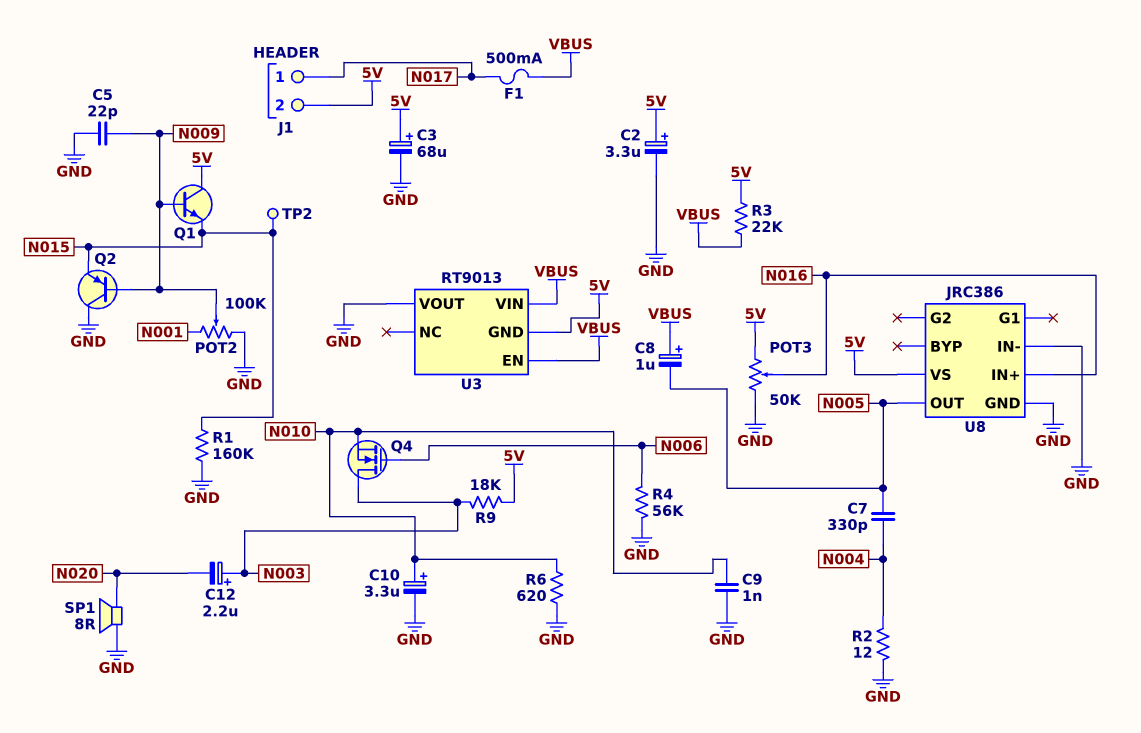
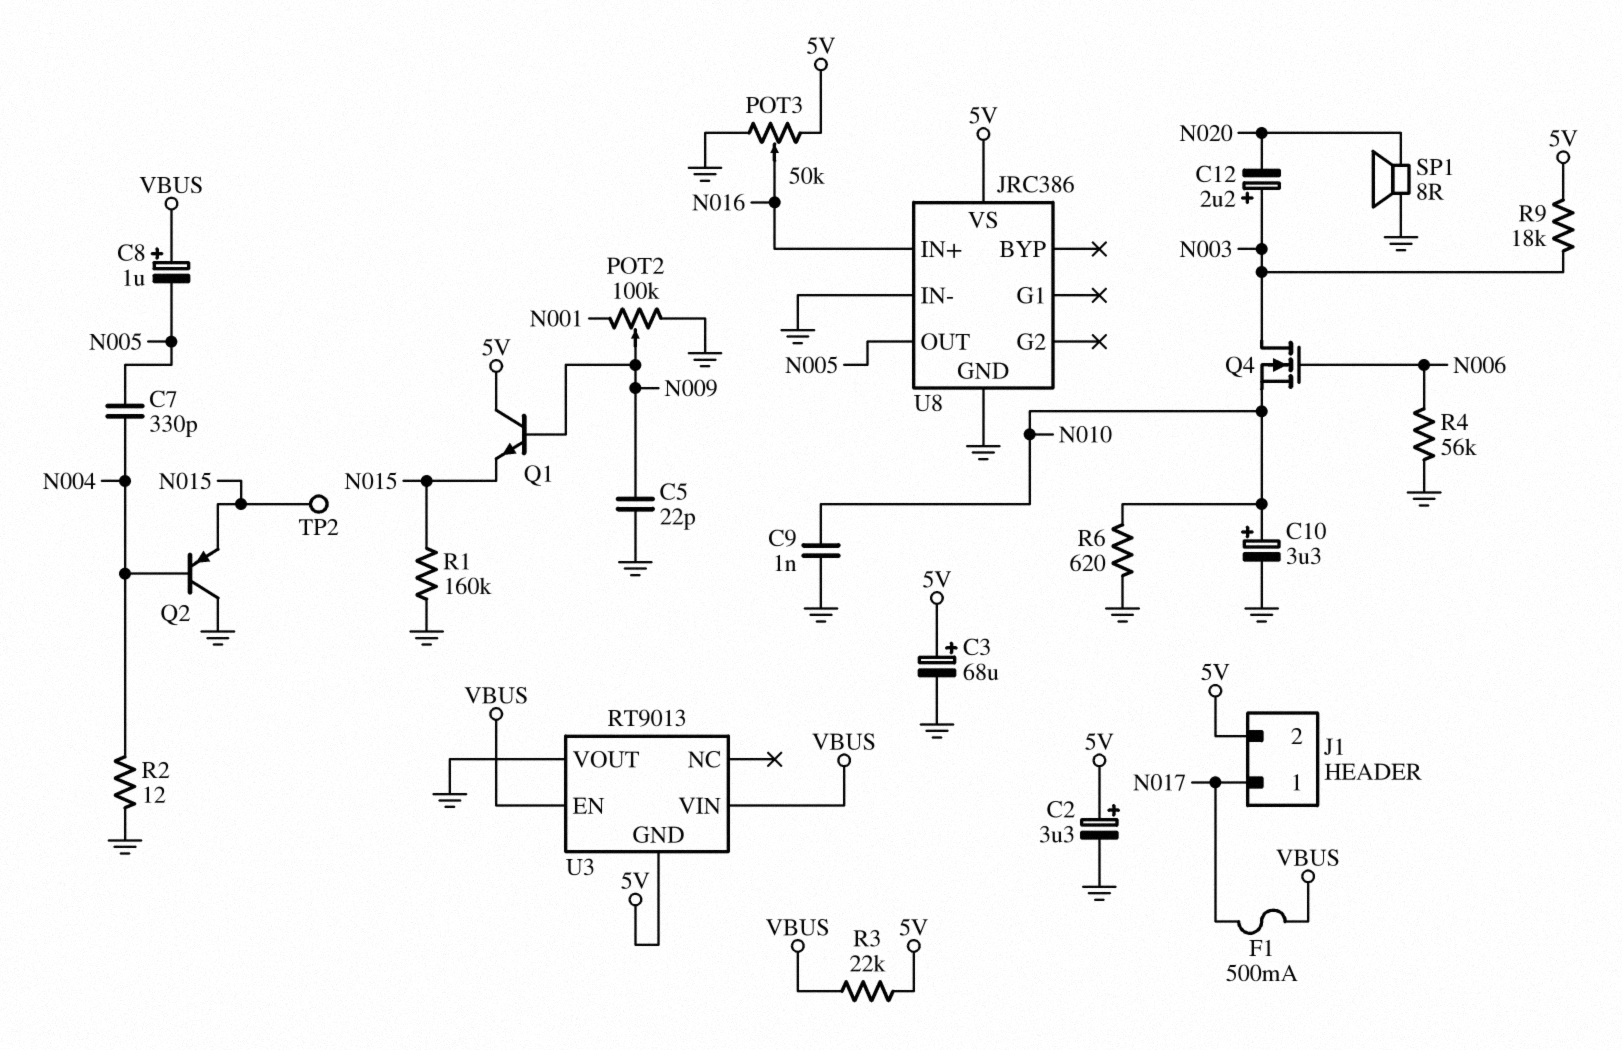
Q2: PNP (B N009, C GND, E N015) -> PNP (B N004, C GND, E N015)

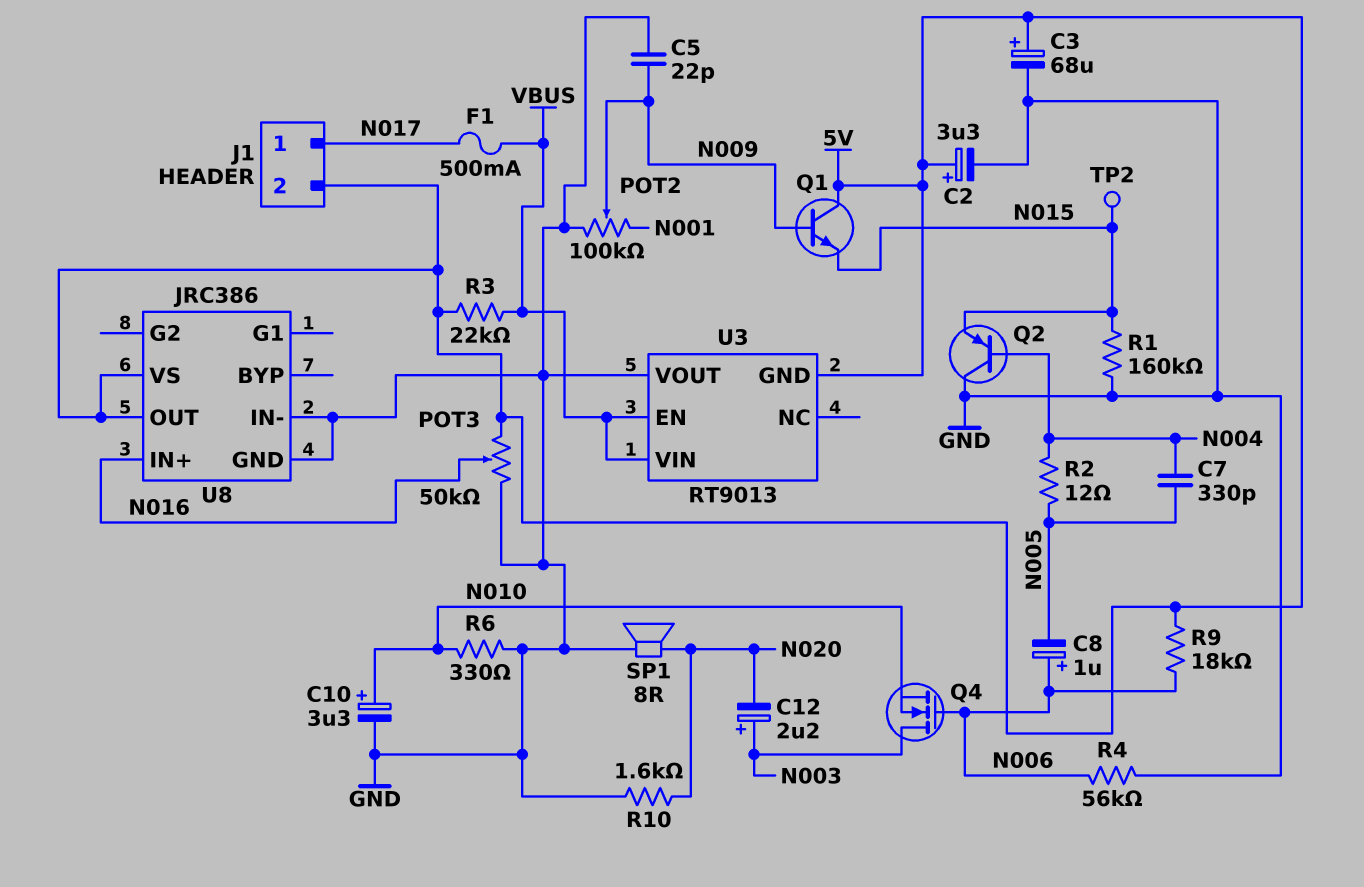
C8: 1uF (plus VBUS, minus N005) -> 1uF (plus N006, minus N005)
C9: 1nF (GND, N010) -> none
R2: 12 (GND, N004) -> 12 (N004, N005)
R6: 620 (GND, N010) -> 330 (GND, N010)
R9: 18k (5V, N003) -> 18k (5V, N006)
R10: none -> 1.6k (GND, N020)
U8 pin OUT: N005 -> 5V

